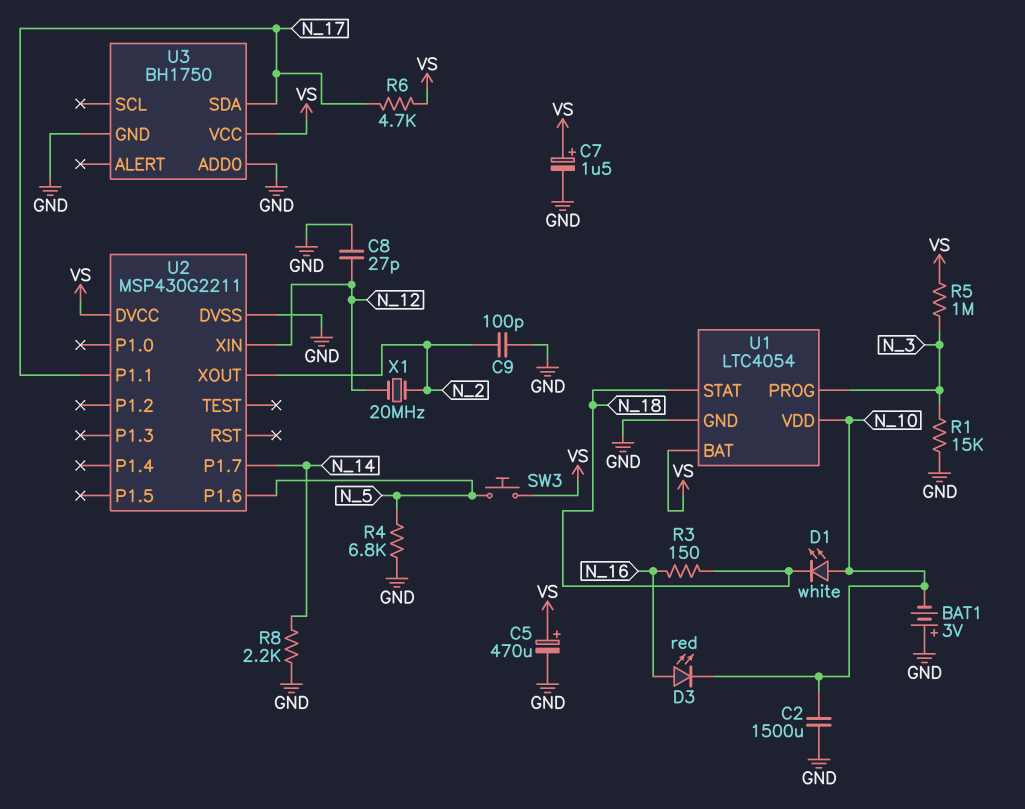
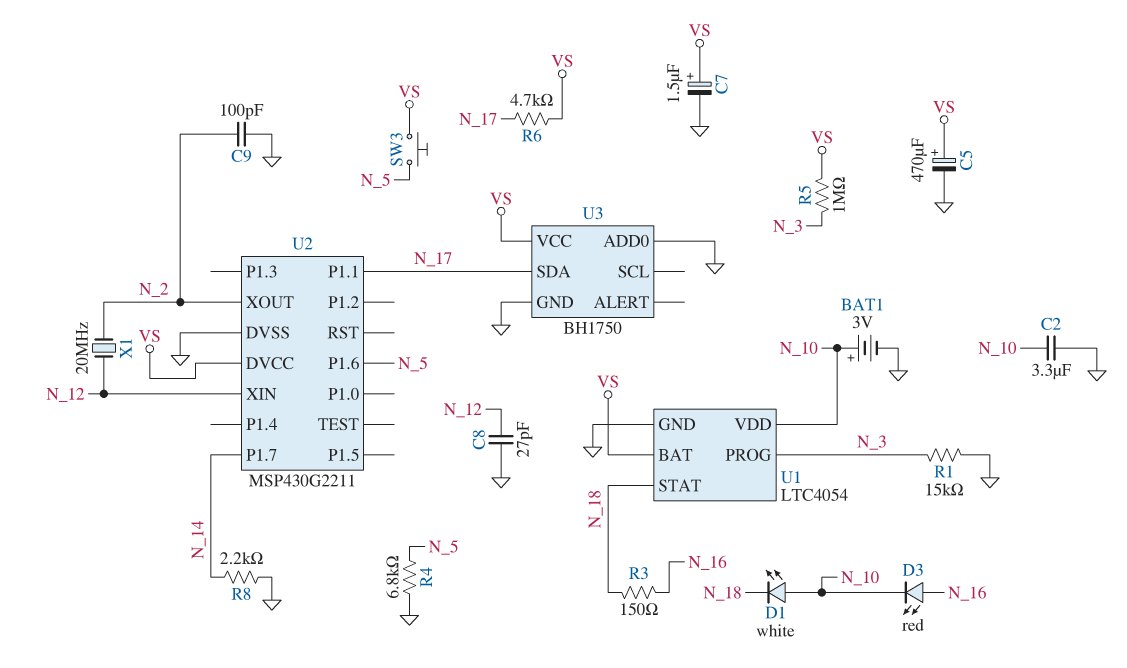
BAT1: 3V (plus GND, minus N_10) -> 3V (plus N_10, minus GND)
C2: 1500uF (GND, N_10) -> 3.3uF (GND, N_10)

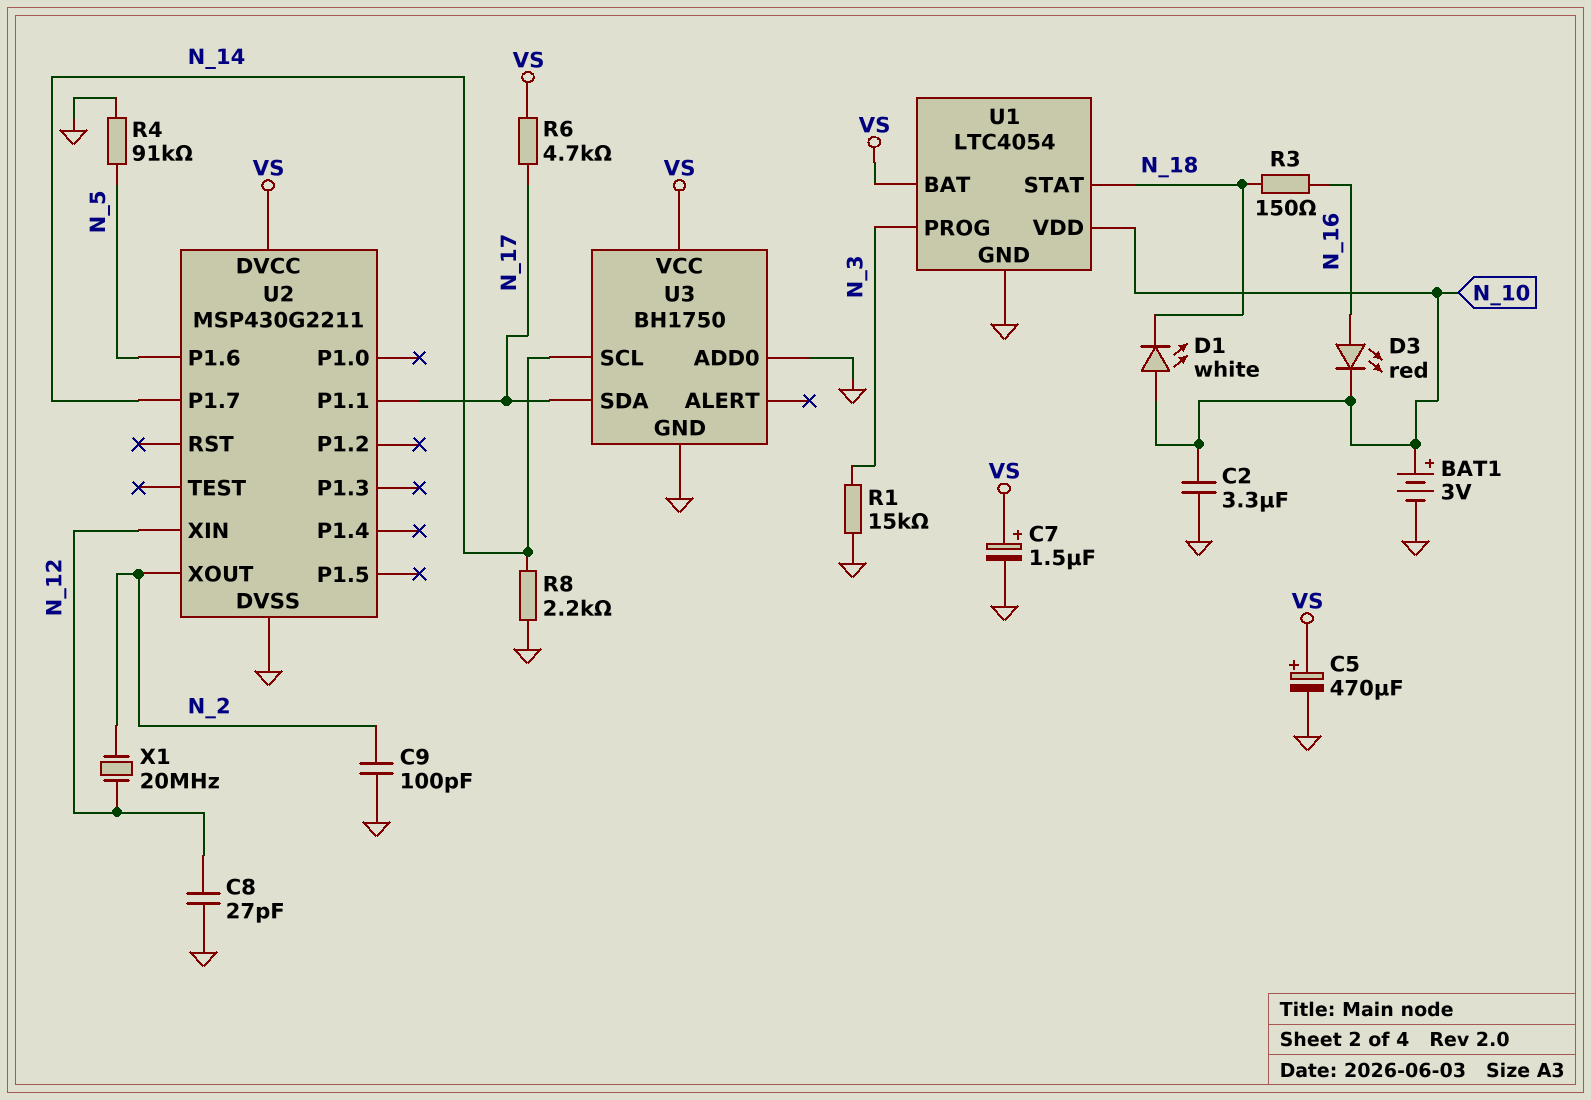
R4: 6.8k (GND, N_5) -> 91k (GND, N_5)
R5: 1M (N_3, VS) -> none
SW3: button (N_5, VS) -> none
U3 pin SCL: none -> N_14

